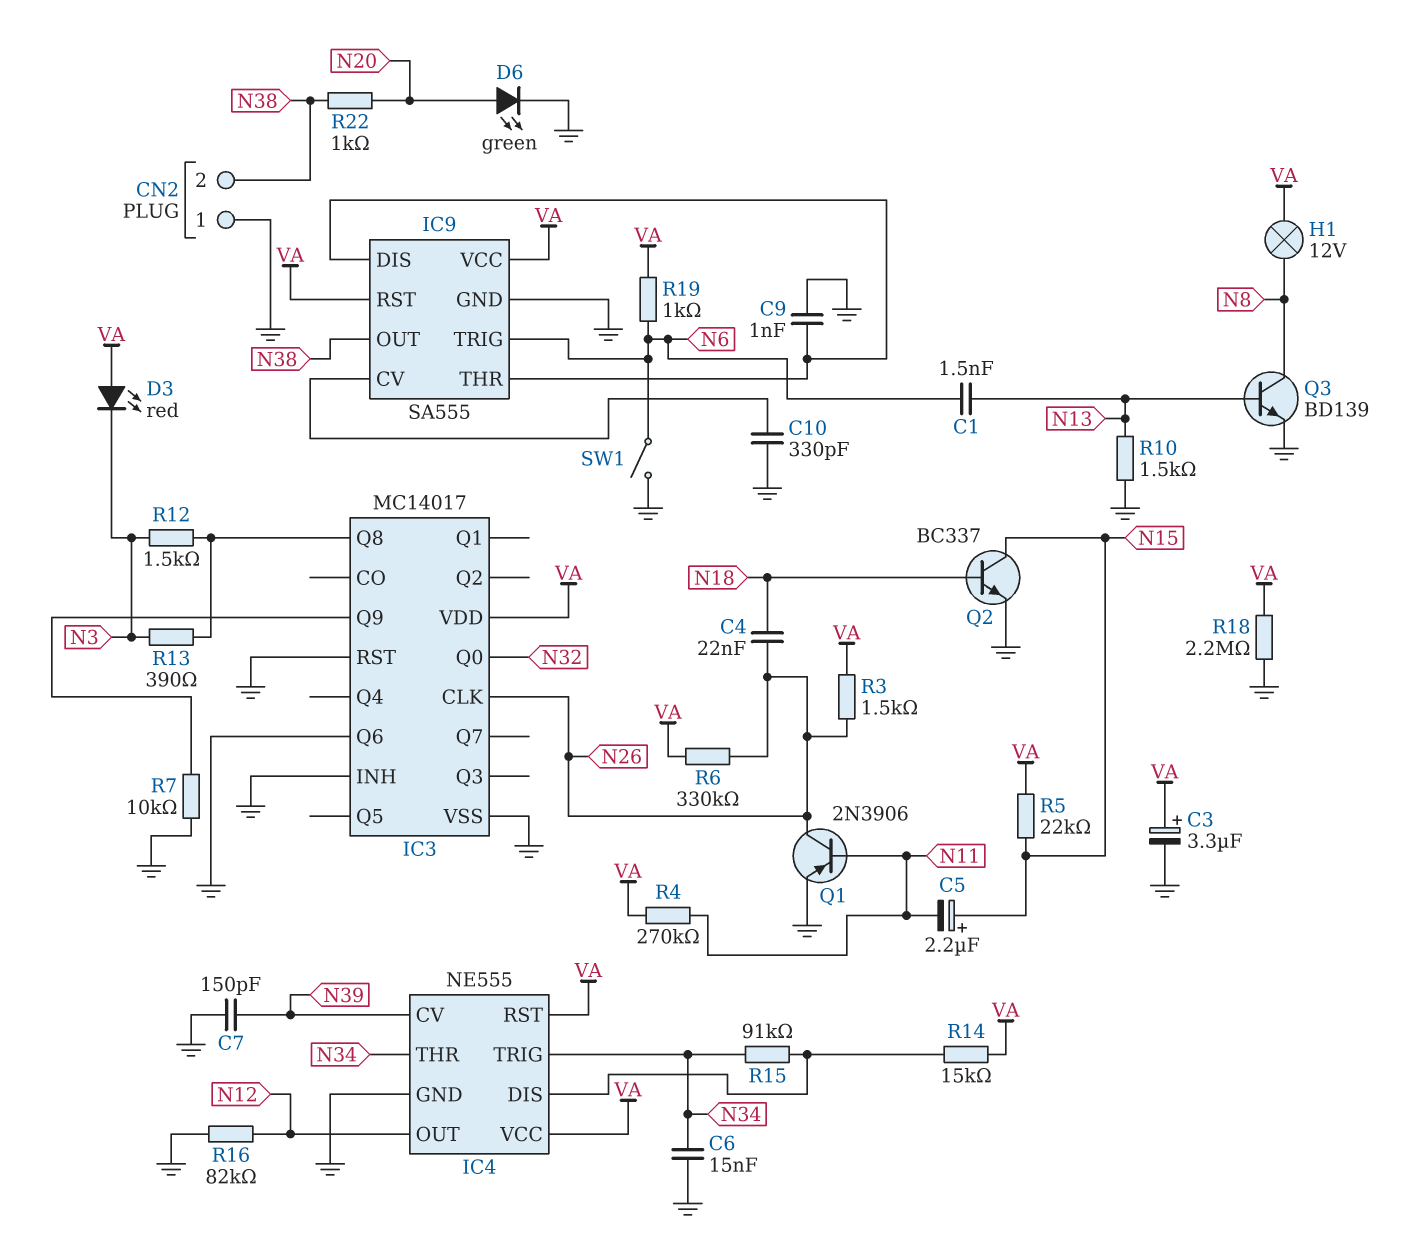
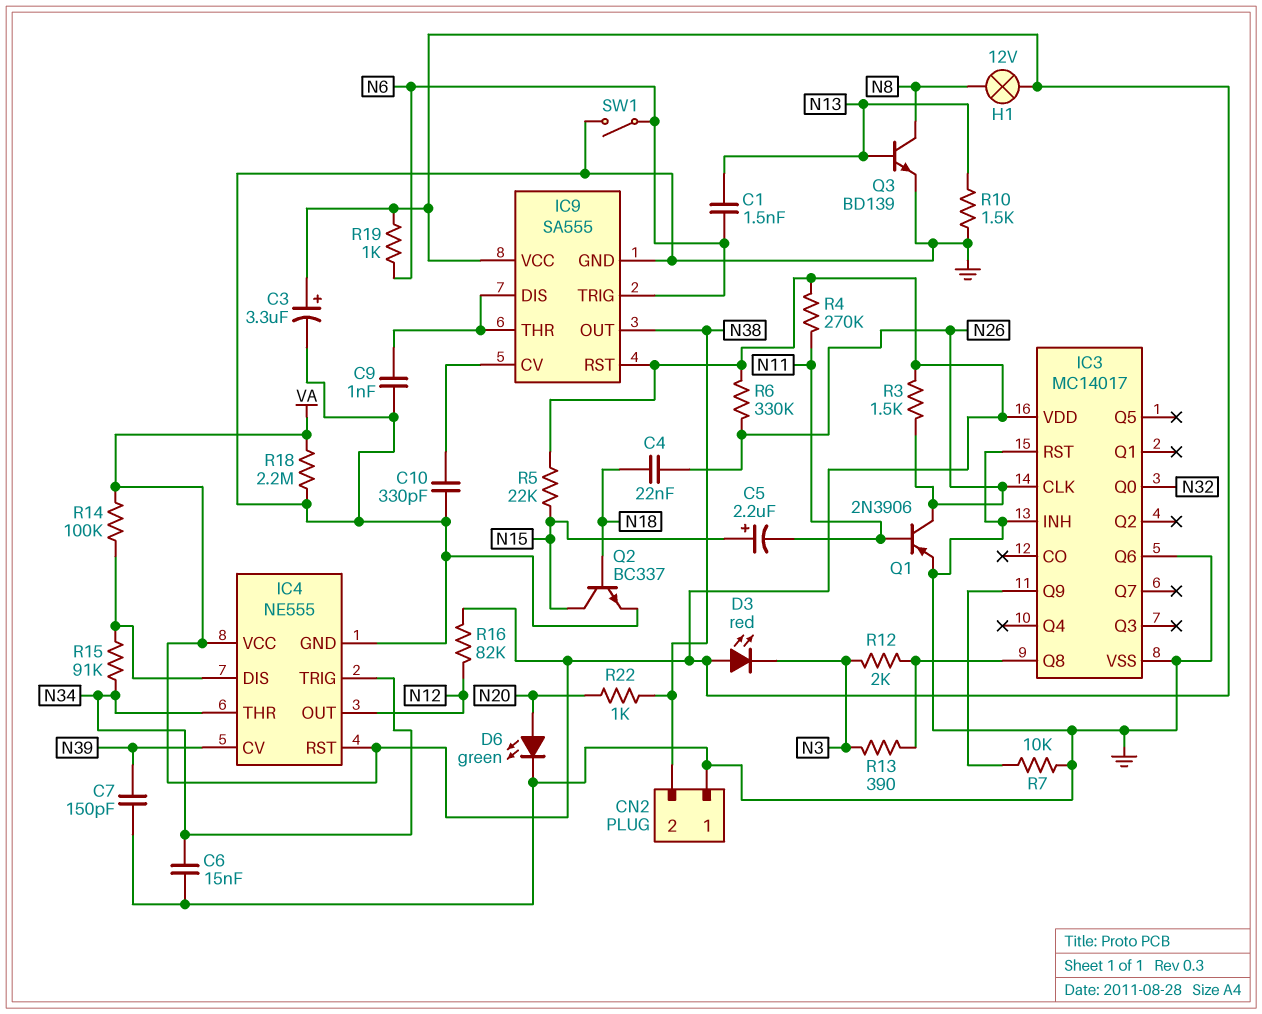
R12: 1.5k (IC3/Q8, N3) -> 2k (IC3/Q8, N3)
R14: 15k (IC4/DIS, VA) -> 100k (IC4/DIS, VA)
R16: 82k (GND, N12) -> 82k (N12, VA)

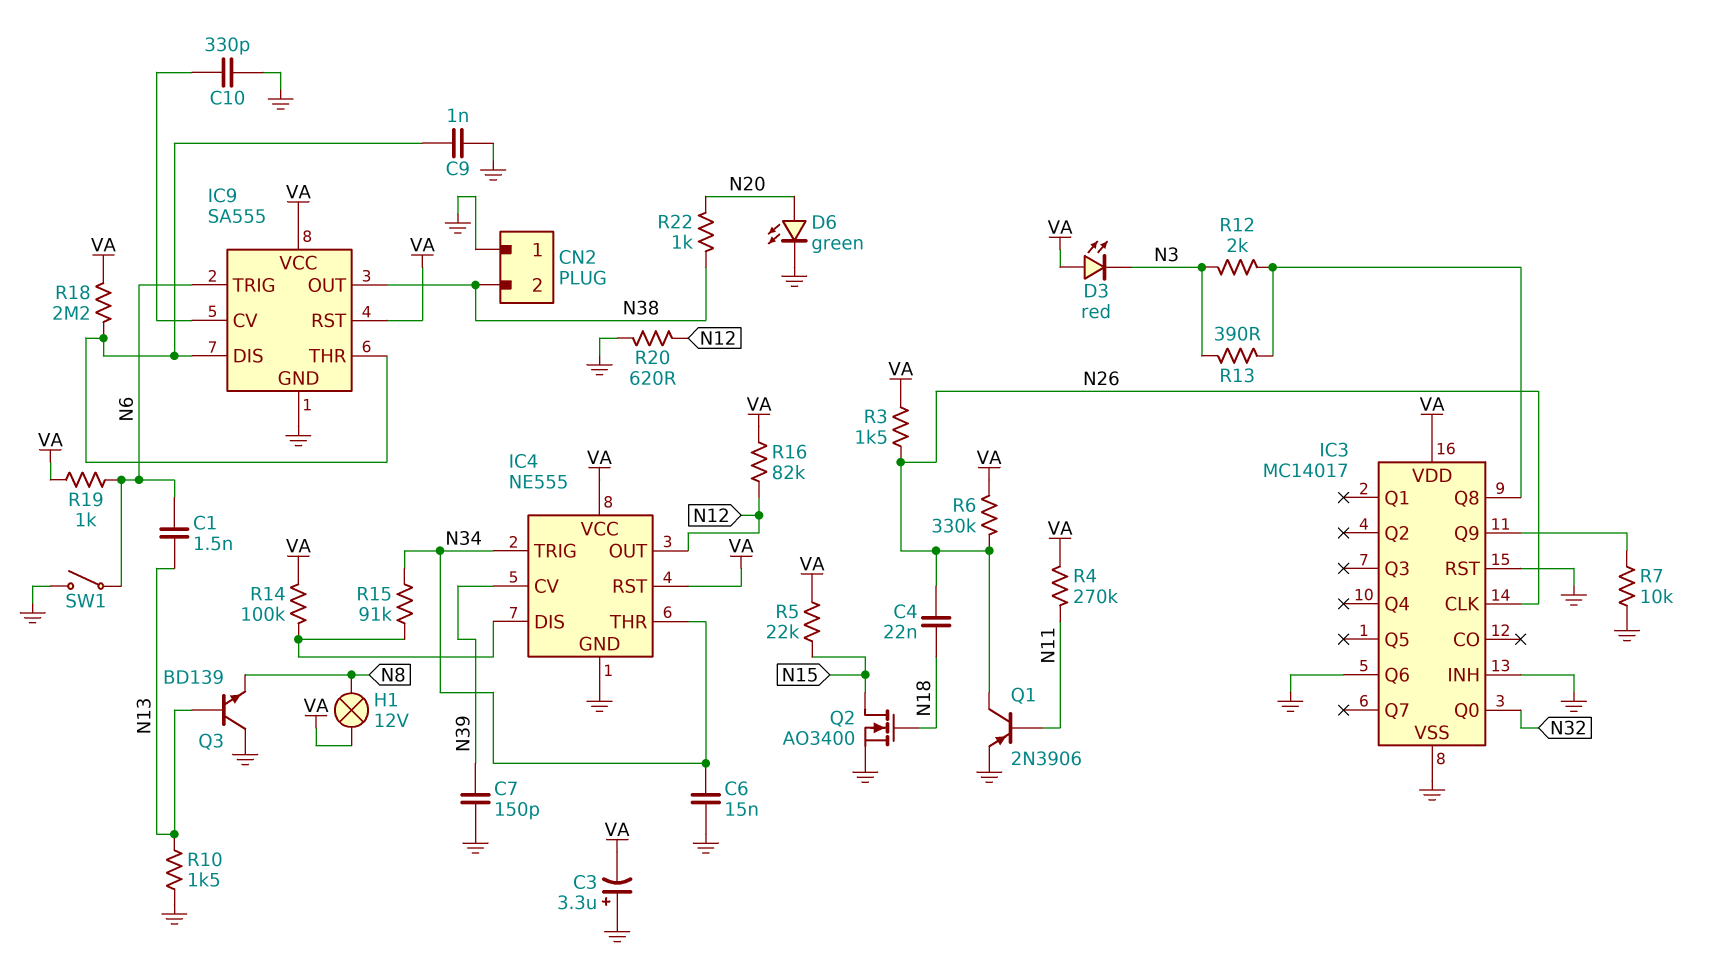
C3: 3.3uF (plus VA, minus GND) -> 3.3uF (plus GND, minus VA)
C5: 2.2uF (plus N15, minus N11) -> none
Q2: NPN BC337 (B N18, C N15, E GND) -> NMOS AO3400 (G N18, D N15, S GND)
Q3: NPN BD139 (B N13, C N8, E GND) -> NPN BD139 (B N13, C GND, E N8)
R18: 2.2M (GND, VA) -> 2.2M (IC9/DIS, VA)
R20: none -> 620 (GND, N12)

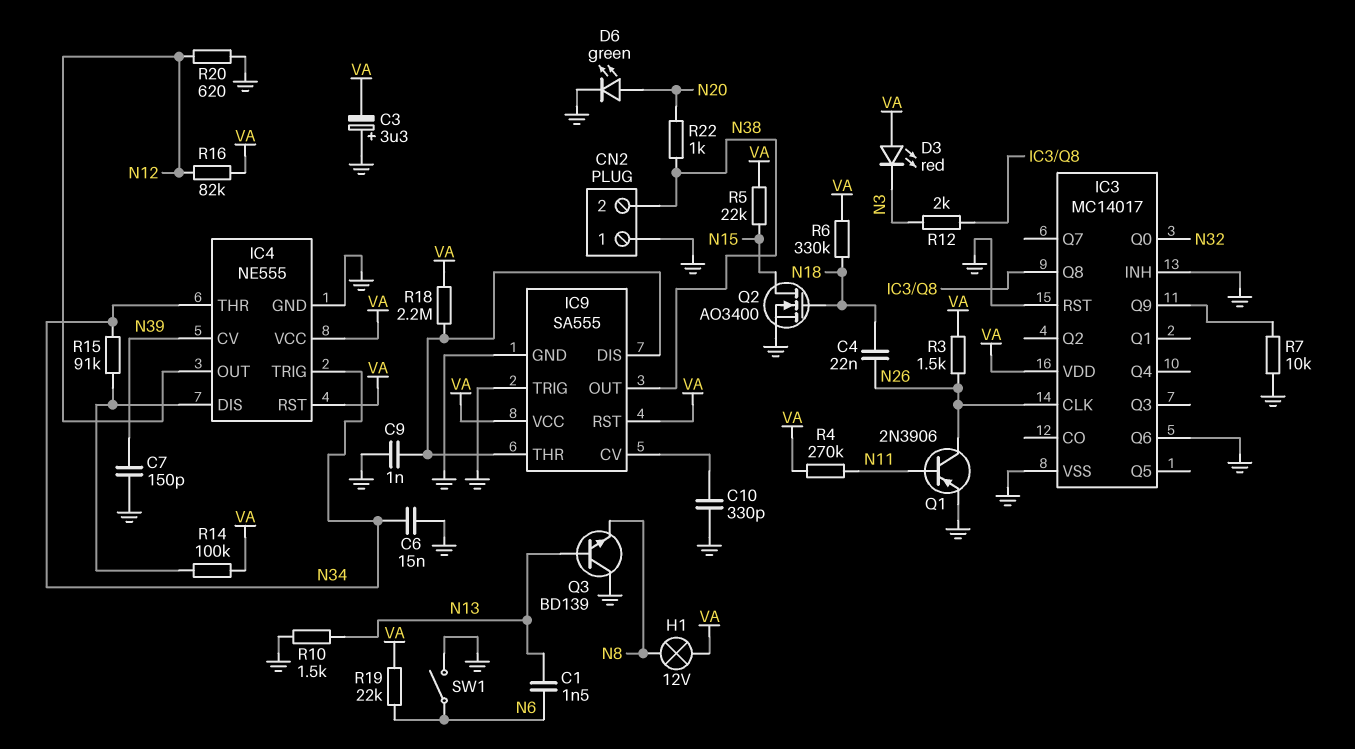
IC9 pin TRIG: N6 -> GND
R6: 330k (N26, VA) -> 330k (N18, VA)
R13: 390 (IC3/Q8, N3) -> none
R19: 1k (N6, VA) -> 22k (N6, VA)

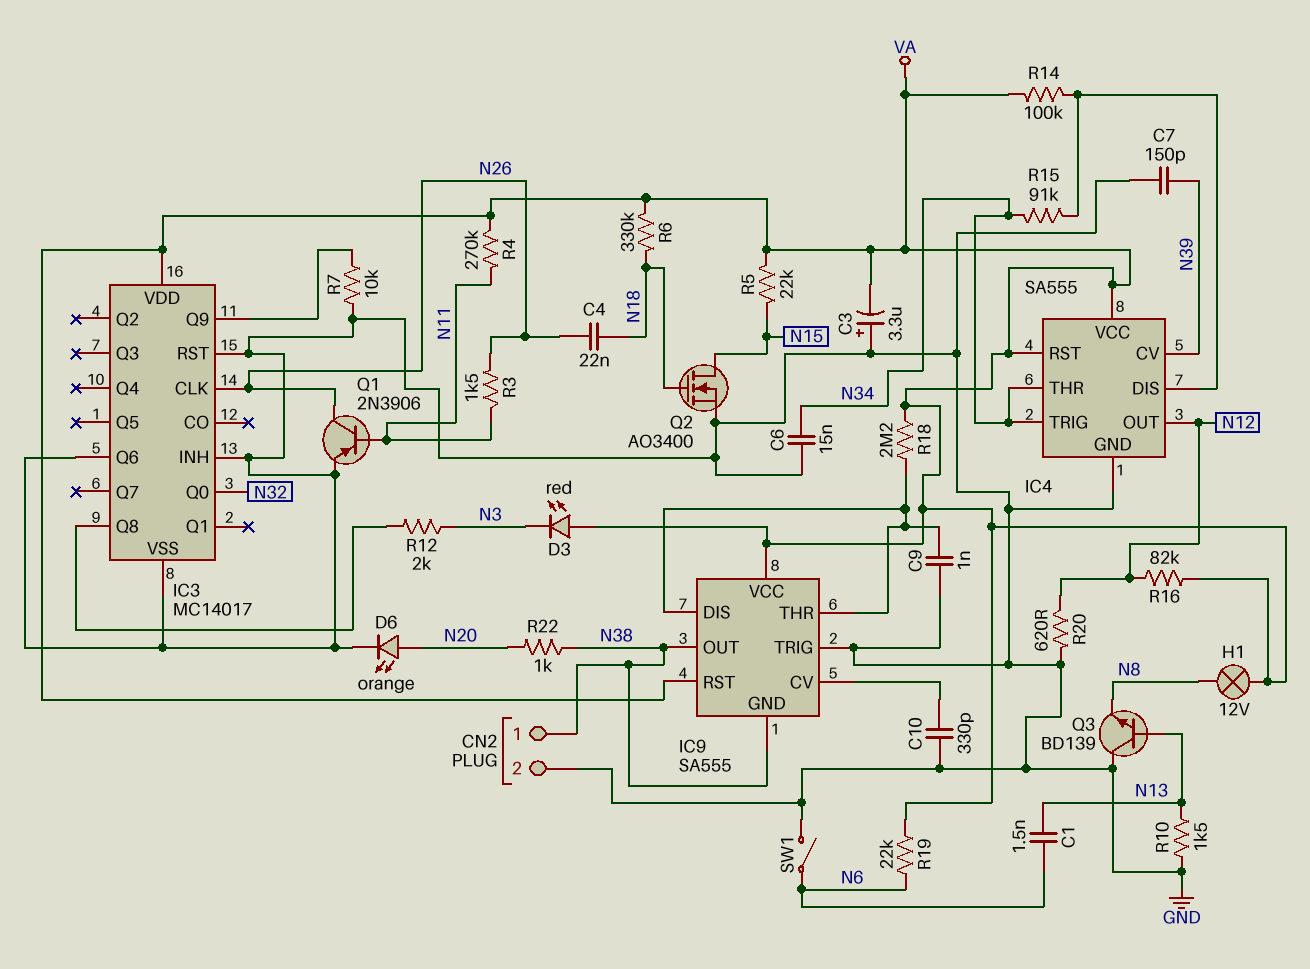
CN2 pin 1: GND -> N38
CN2 pin 2: N38 -> GND
D6: LED green (A N20, K GND) -> LED orange (A N20, K GND)
IC4: NE555 -> SA555
IC9 pin GND: GND -> N38
R3: 1.5k (N26, VA) -> 1.5k (N11, N26)

